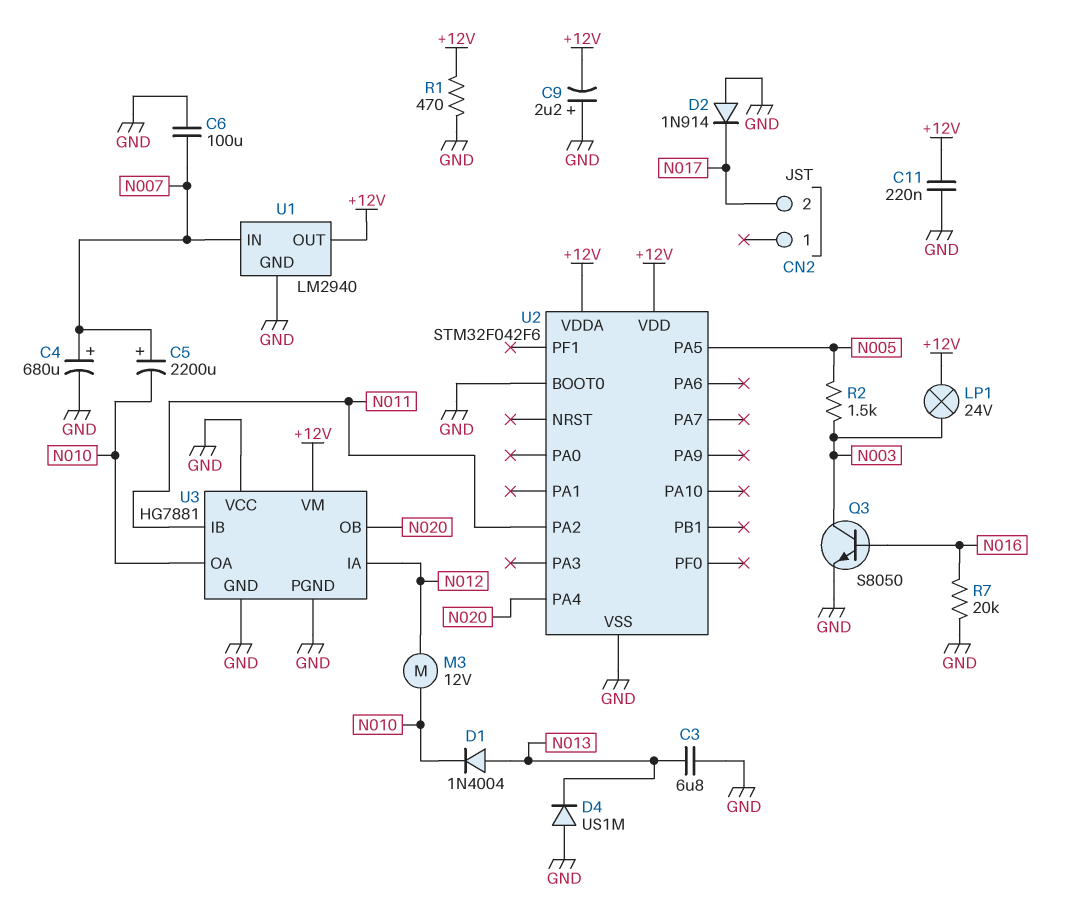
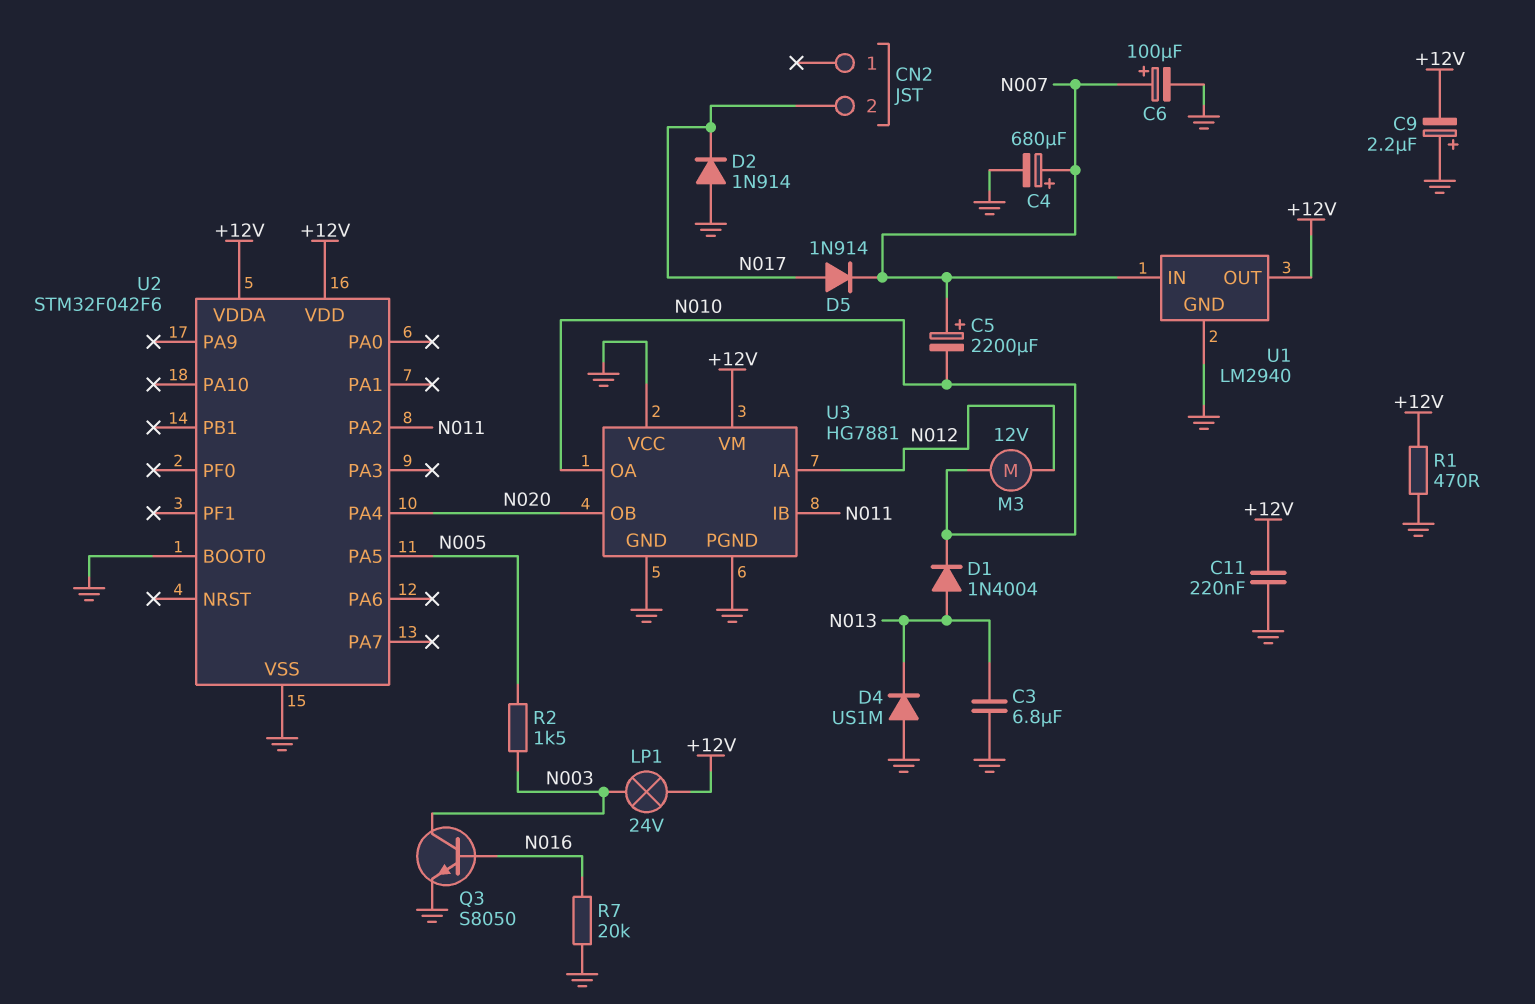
C6: 100uF (GND, N007) -> 100uF (plus N007, minus GND)
D5: none -> diode 1N914 (A N017, K N007)

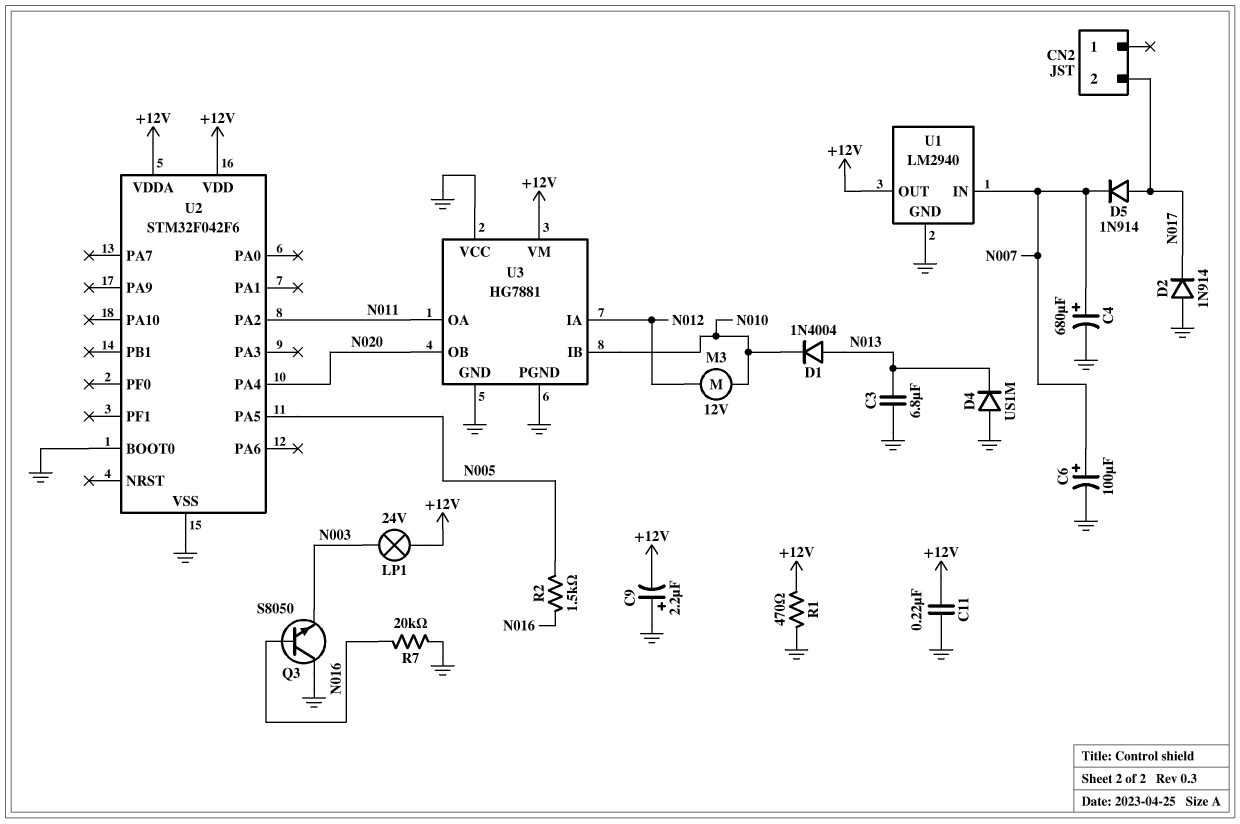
C5: 2200uF (plus N007, minus N010) -> none
Q3: NPN S8050 (B N016, C N003, E GND) -> NPN S8050 (B N016, C GND, E N003)
R2: 1.5k (N003, N005) -> 1.5k (N005, N016)
U3 pin IB: N011 -> N010
U3 pin OA: N010 -> N011

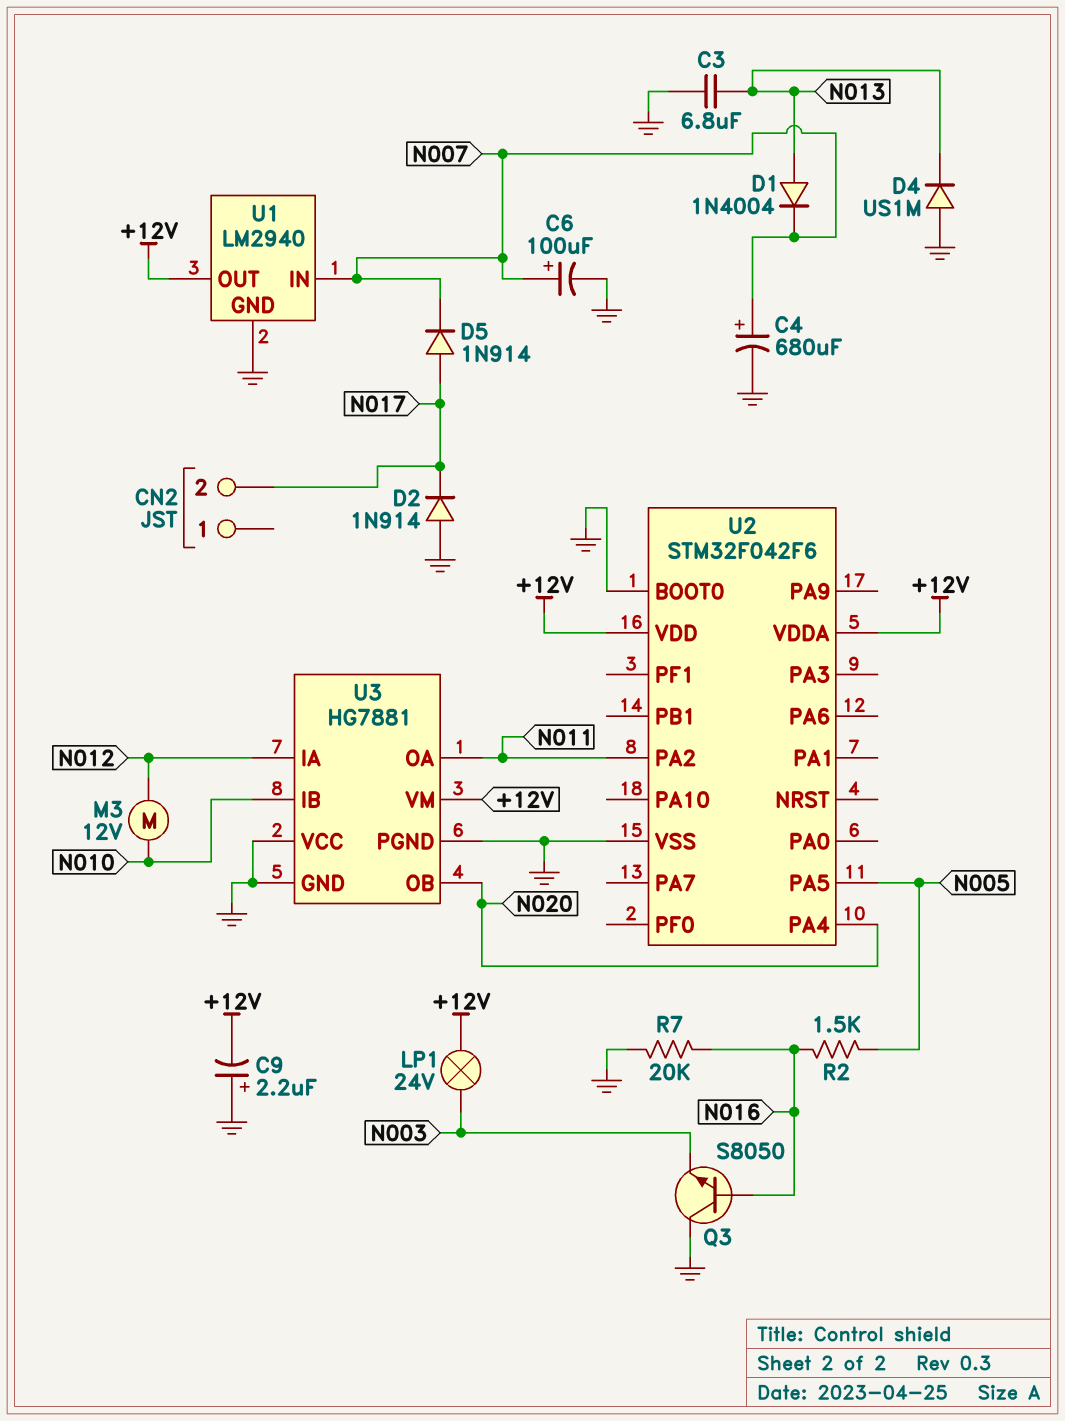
C11: 220nF (+12V, GND) -> none
D1: diode 1N4004 (A N013, K N010) -> diode 1N4004 (A N013, K N007)
R1: 470 (+12V, GND) -> none

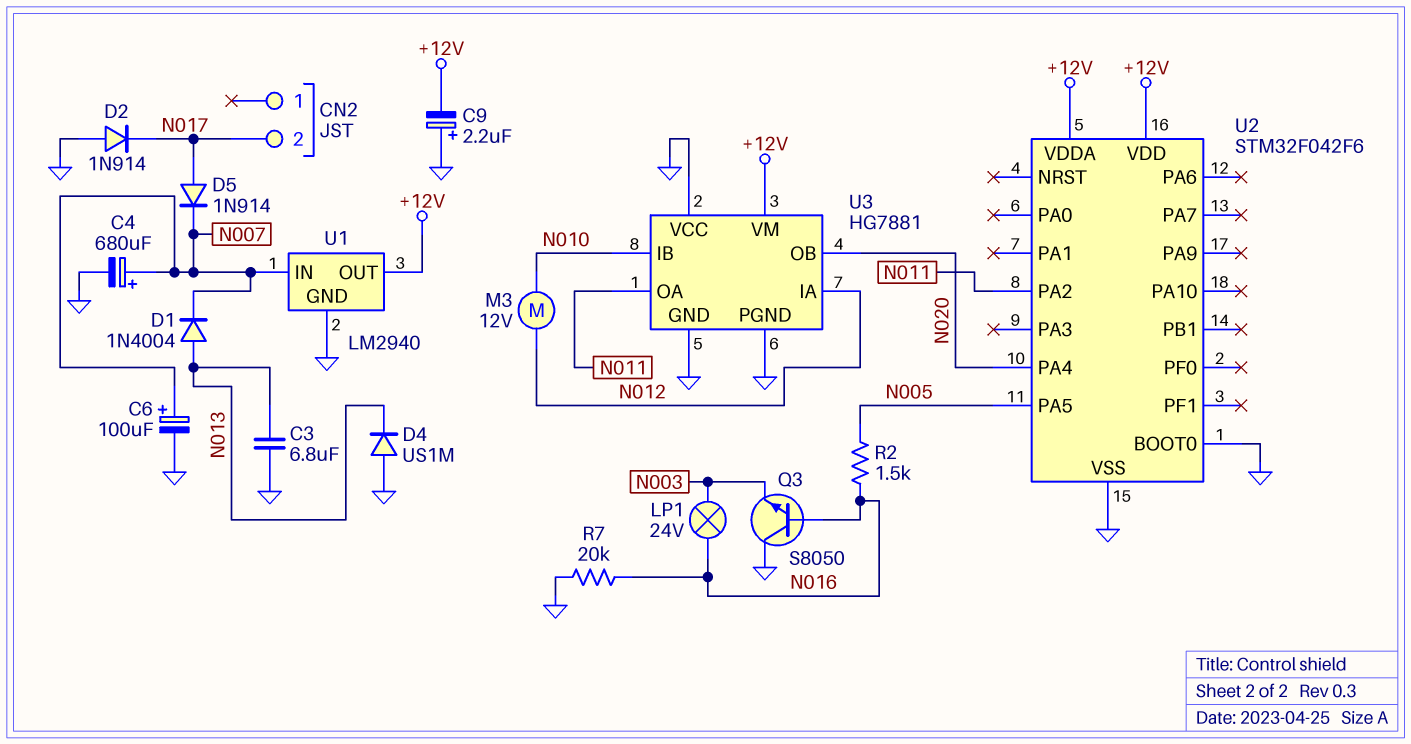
LP1: lamp 24V (+12V, N003) -> lamp 24V (N003, N016)

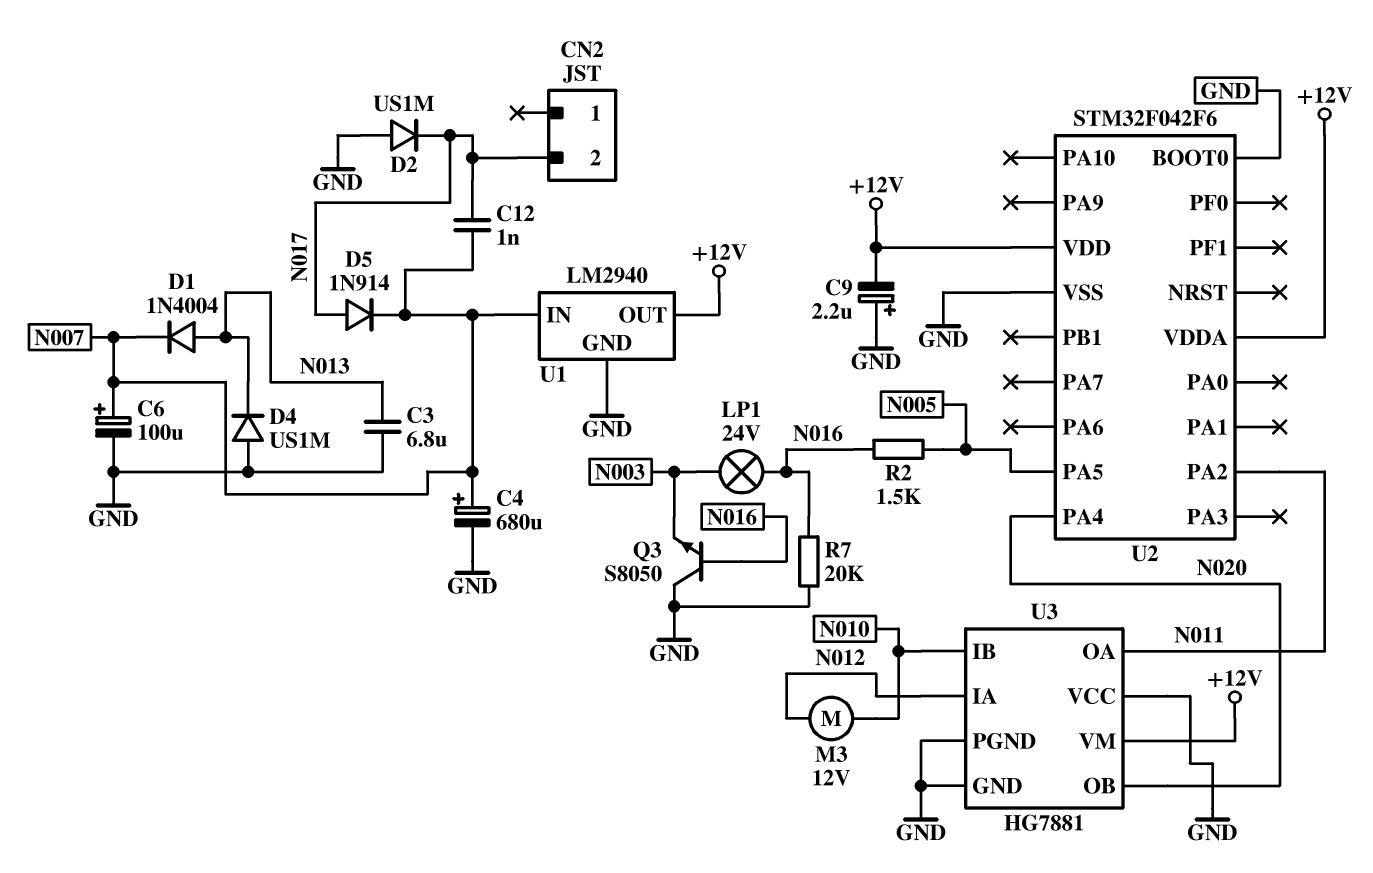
C12: none -> 1nF (N007, N017)
D2: diode 1N914 (A GND, K N017) -> diode US1M (A GND, K N017)

